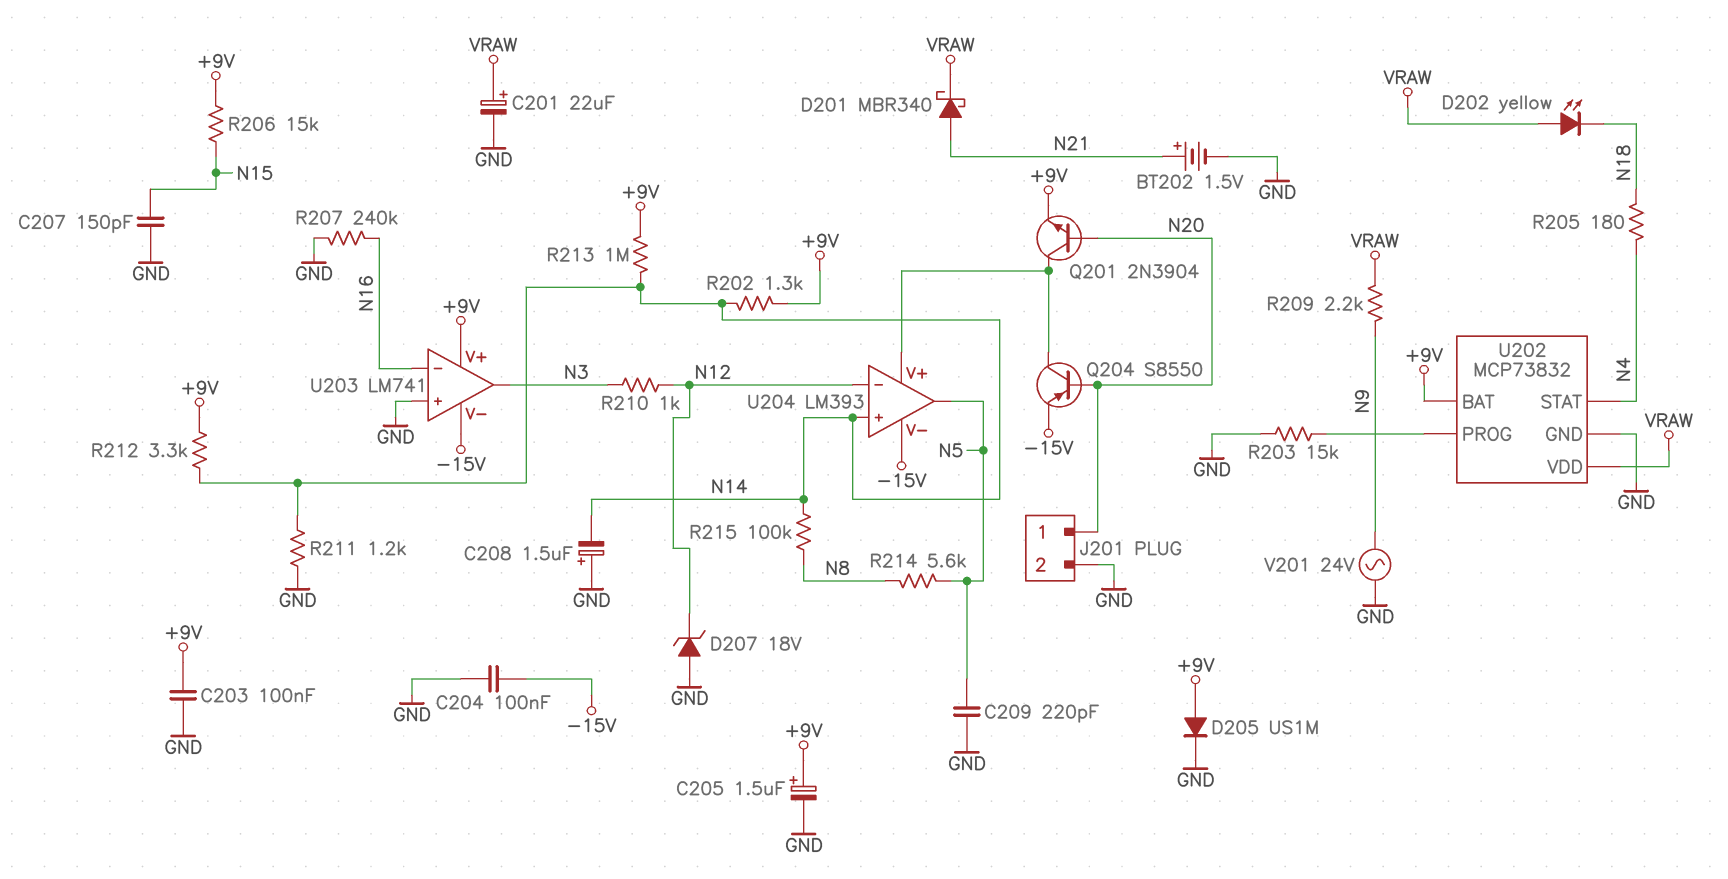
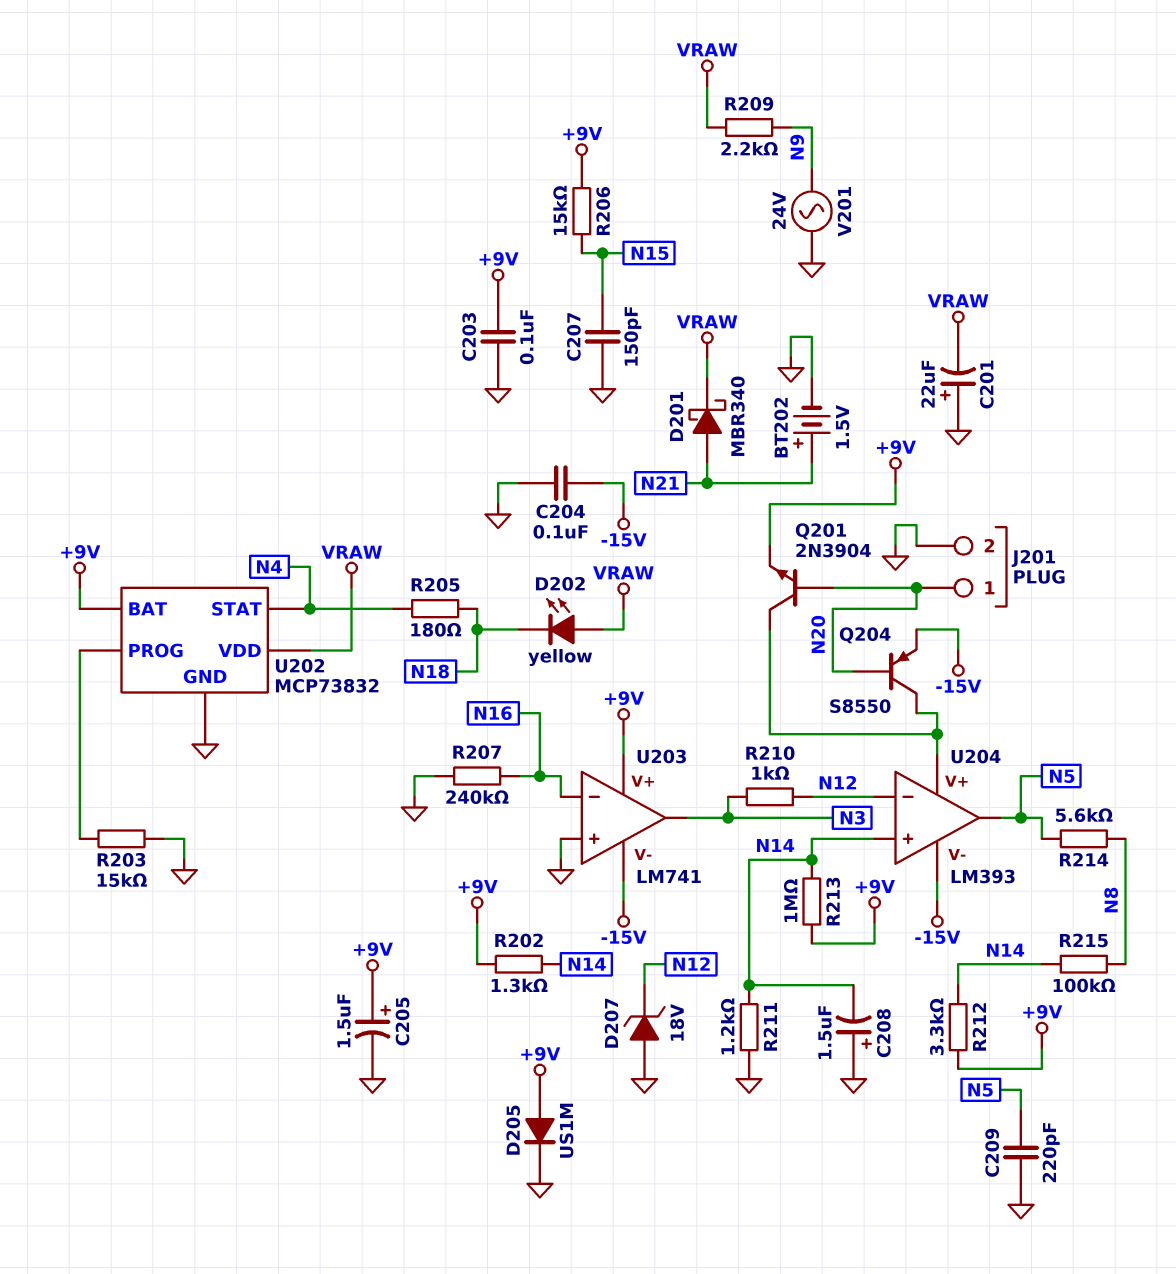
C201: 22uF (plus VRAW, minus GND) -> 22uF (plus GND, minus VRAW)

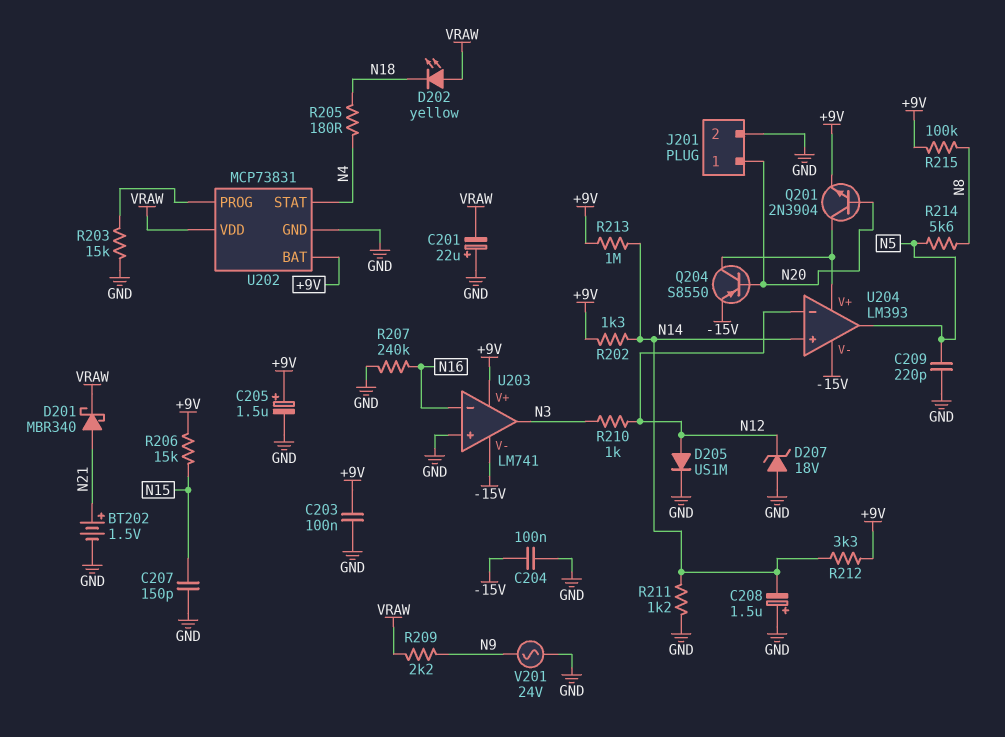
D205: diode US1M (A +9V, K GND) -> diode US1M (A N12, K GND)
R215: 100k (N8, N14) -> 100k (+9V, N8)
U202: MCP73832 -> MCP73831

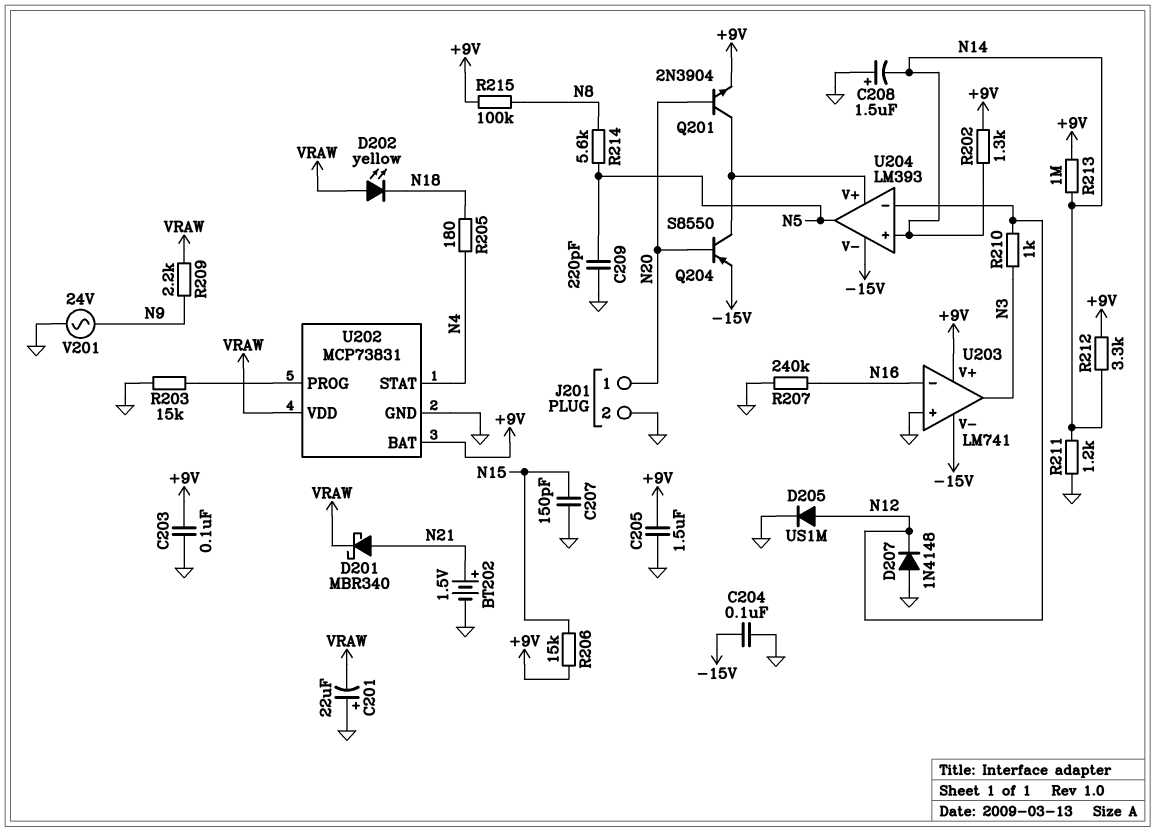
C205: 1.5uF (plus +9V, minus GND) -> 1.5uF (+9V, GND)
D207: zener 18V (A GND, K N12) -> diode 1N4148 (A GND, K N12)

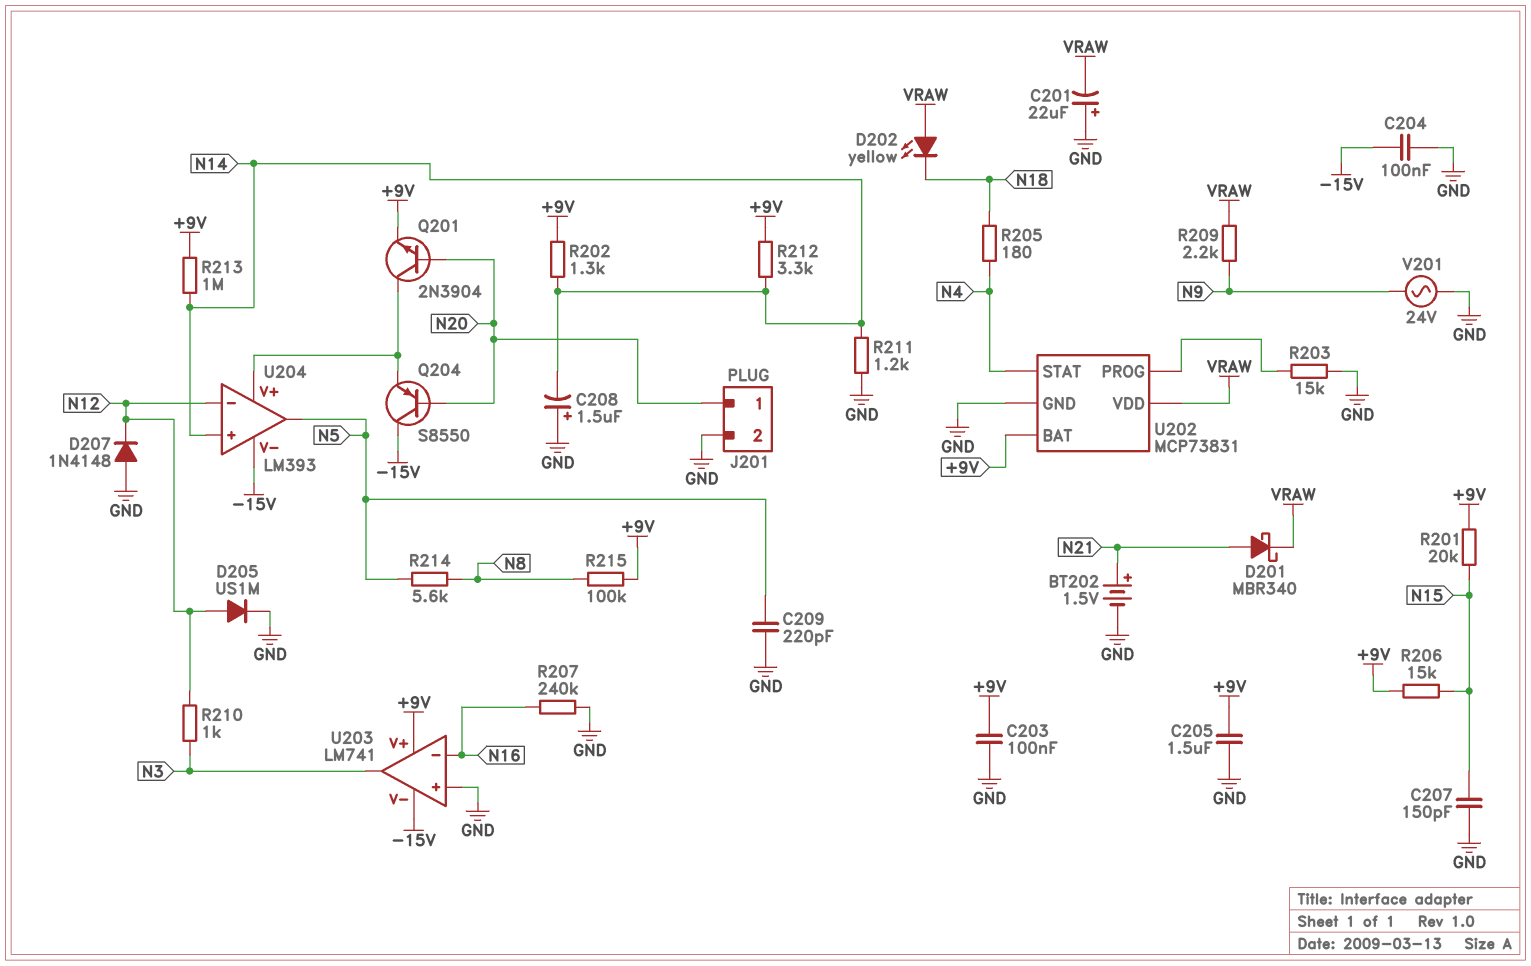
Q204: PNP S8550 (B N20, C U204/V+, E -15V) -> PNP S8550 (B N20, C -15V, E U204/V+)
R201: none -> 20k (+9V, N15)

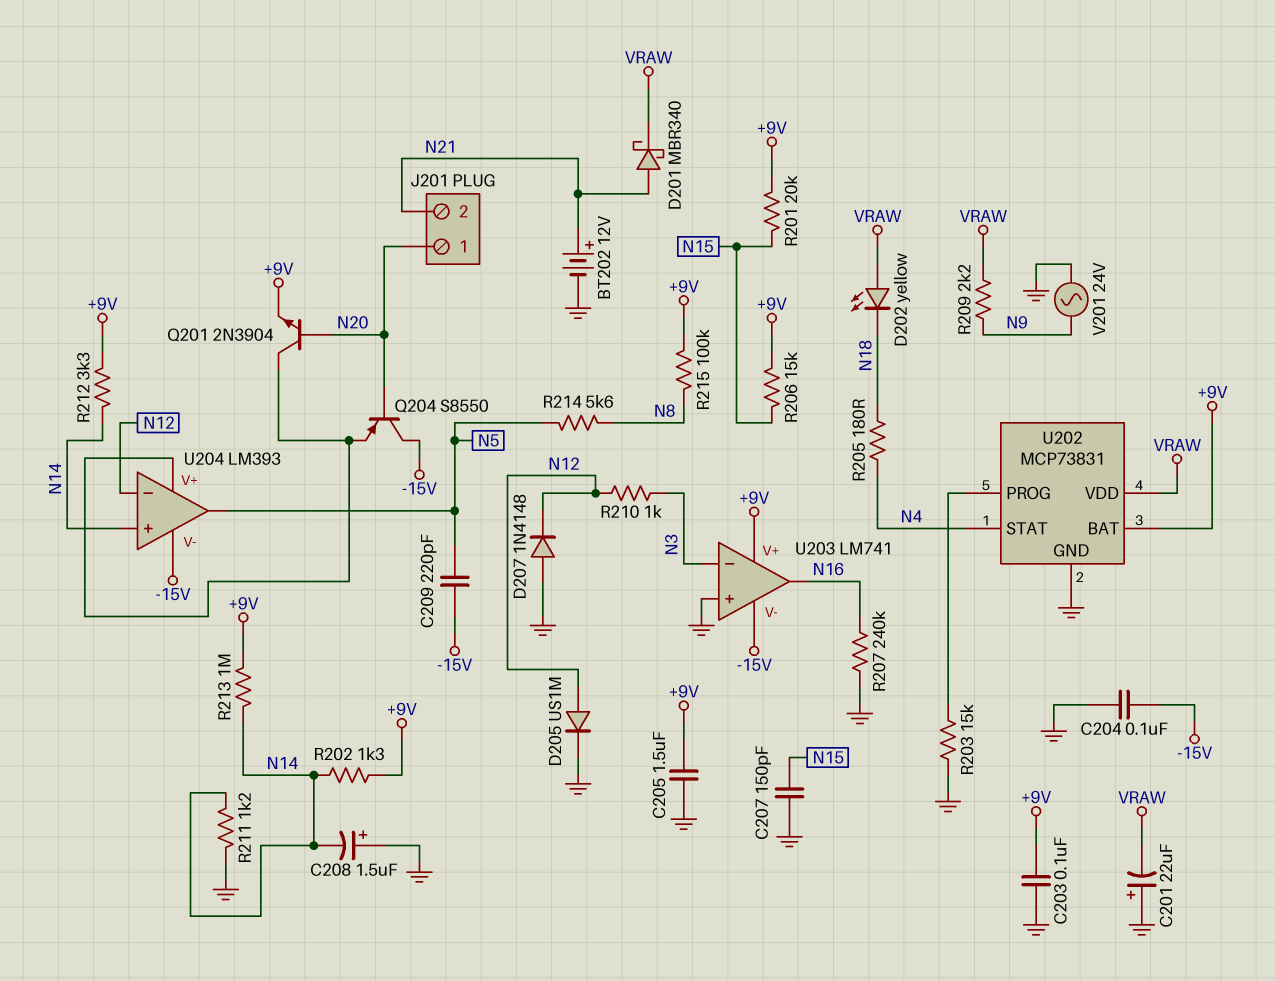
BT202: 1.5V (plus N21, minus GND) -> 12V (plus N21, minus GND)
C209: 220pF (GND, N5) -> 220pF (-15V, N5)
J201 pin 2: GND -> N21
U203 pin in-: N16 -> N3
U203 pin out: N3 -> N16

